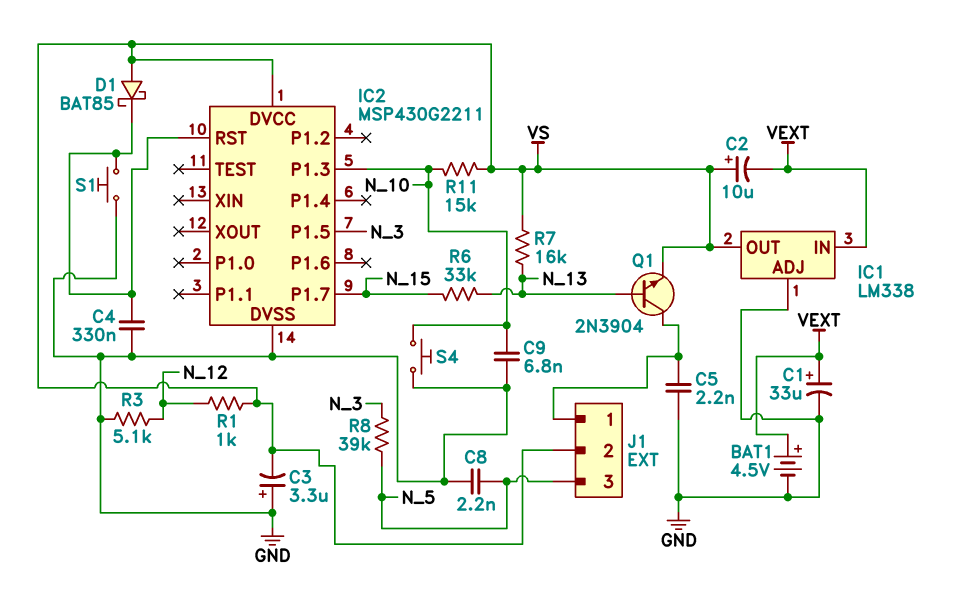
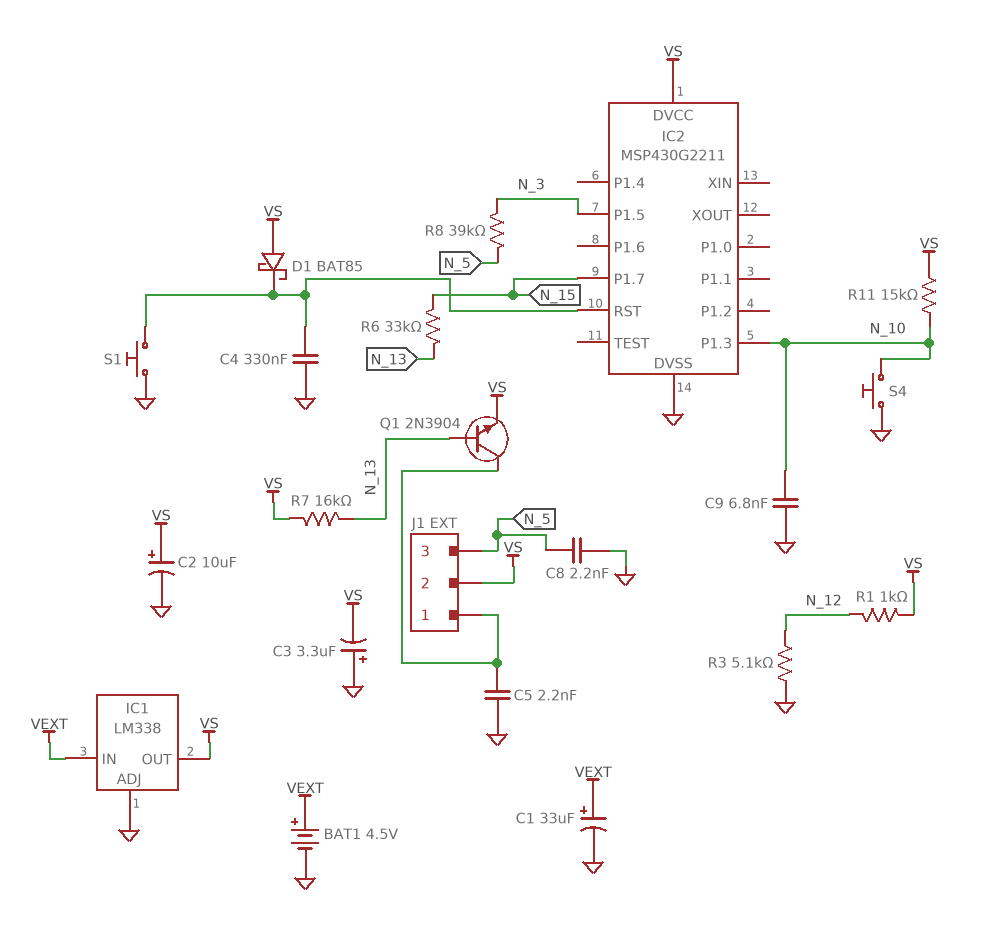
C2: 10uF (plus VS, minus VEXT) -> 10uF (plus VS, minus GND)

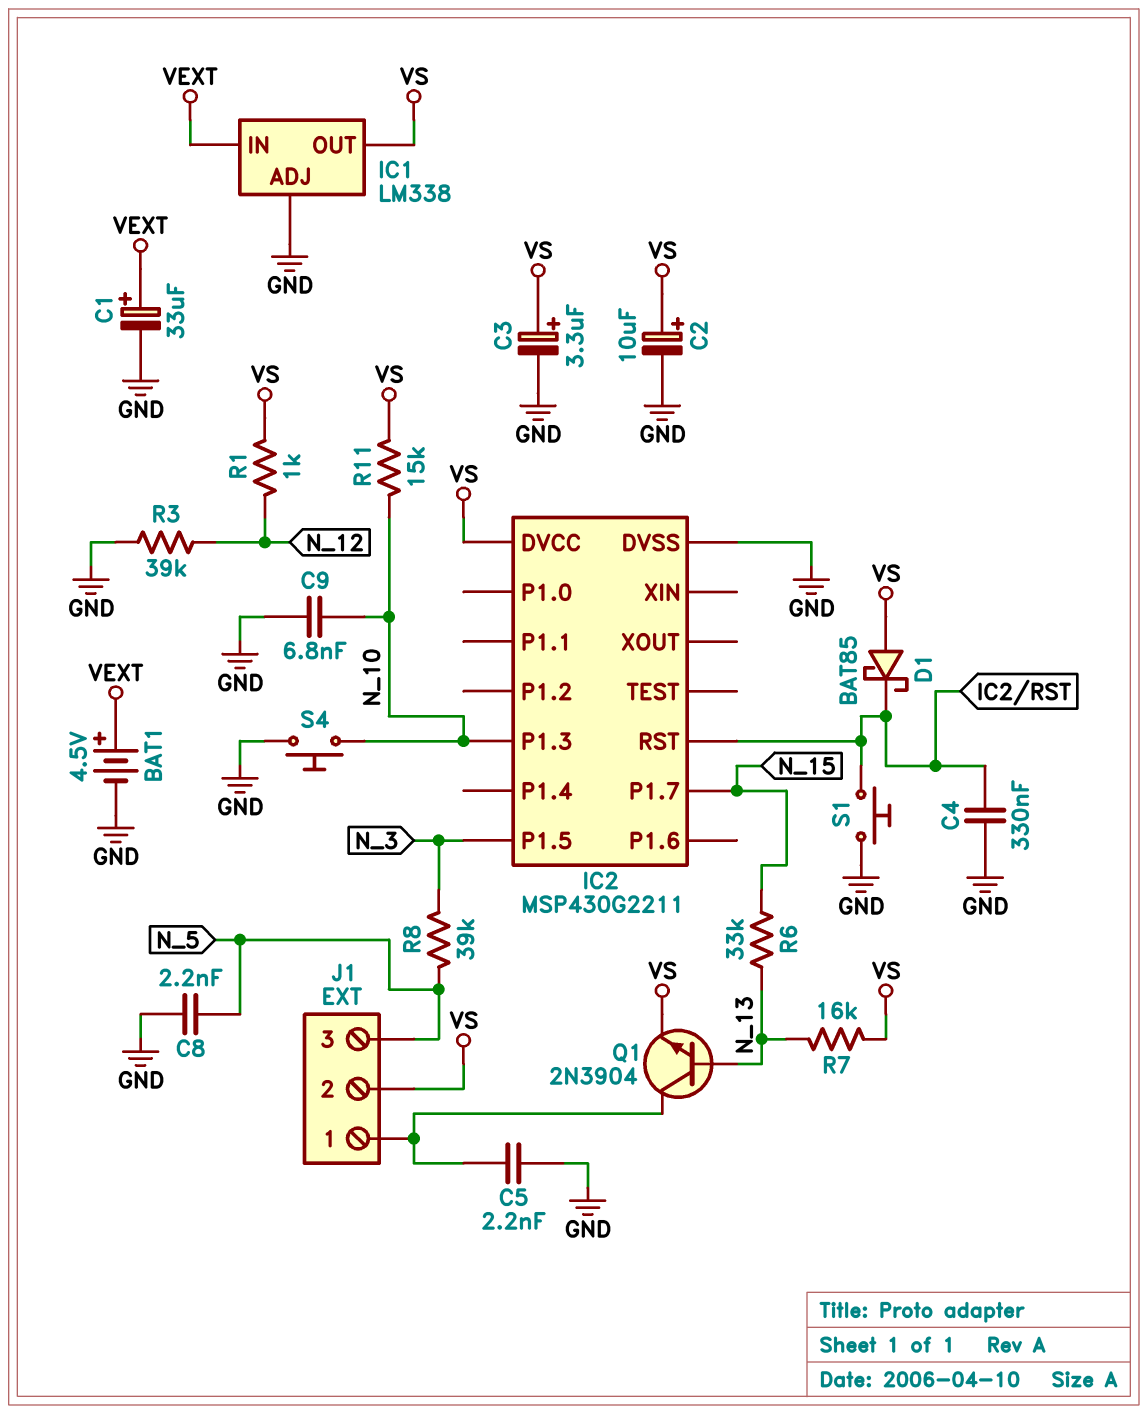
C3: 3.3uF (plus GND, minus VS) -> 3.3uF (plus VS, minus GND)
R3: 5.1k (GND, N_12) -> 39k (GND, N_12)

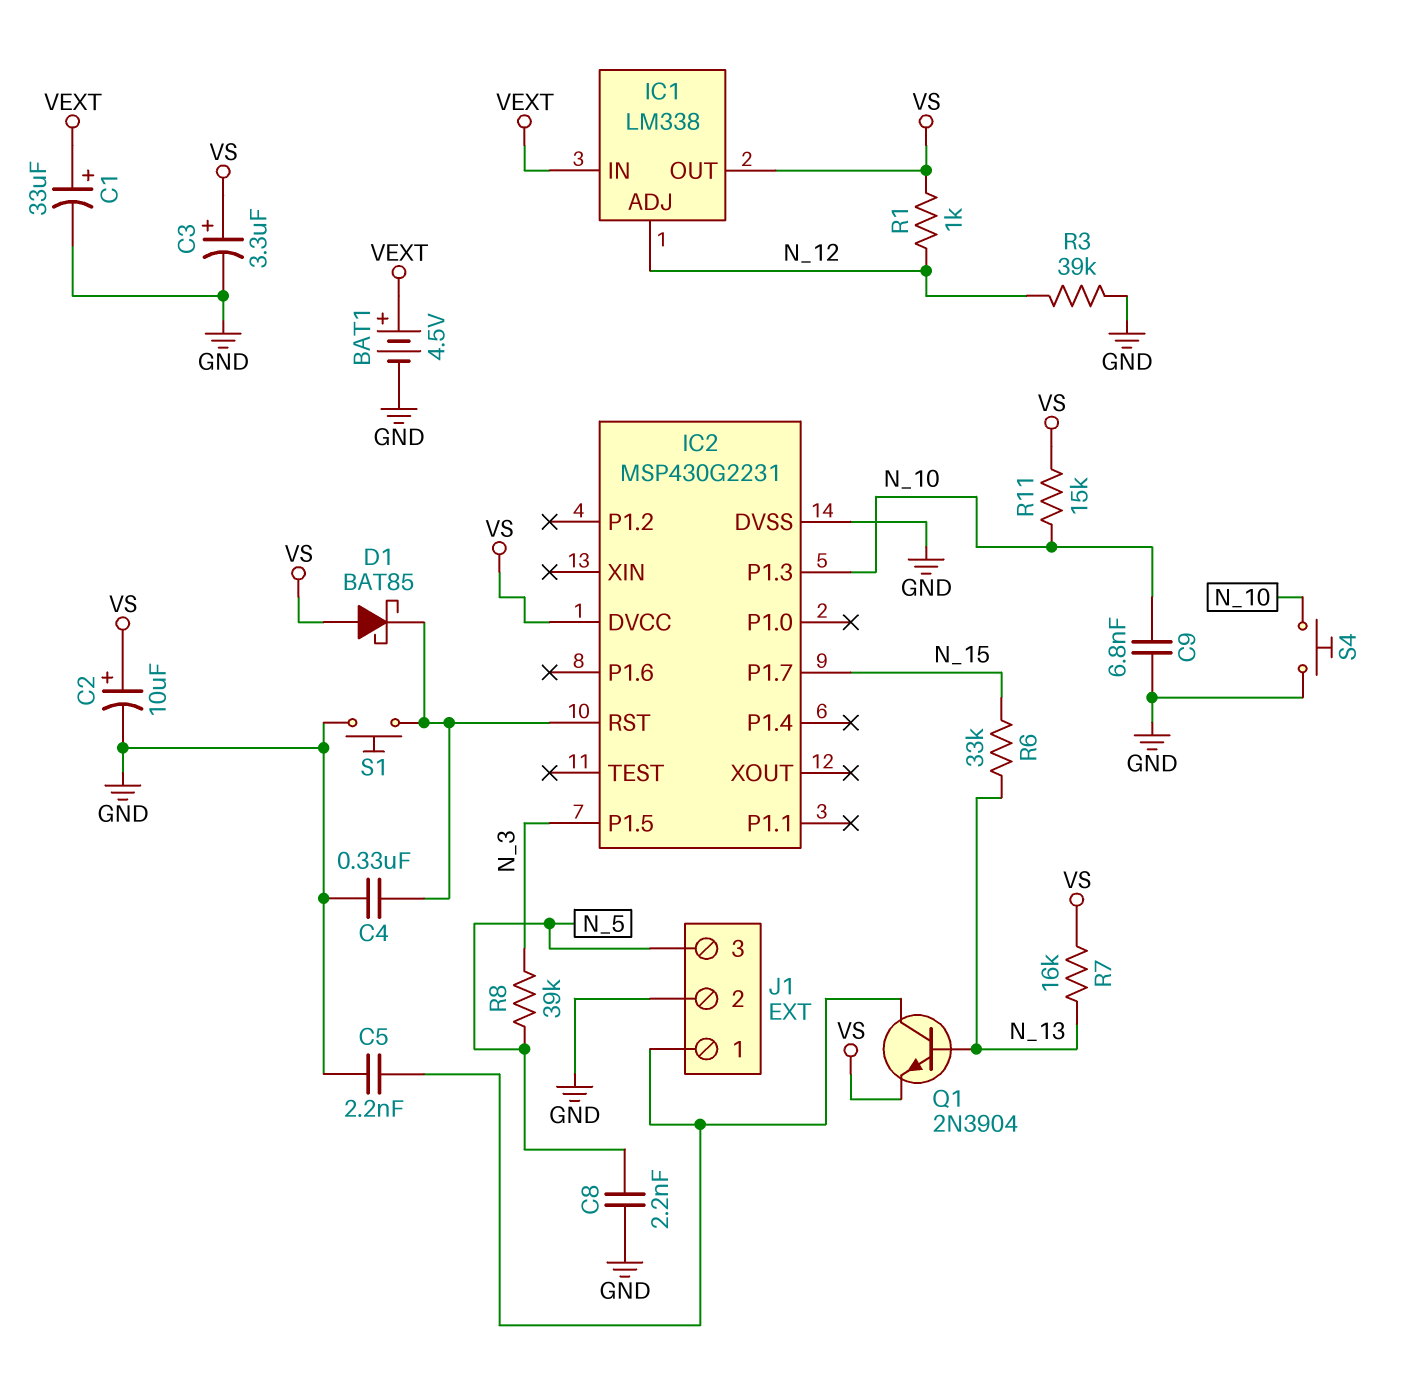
IC1 pin ADJ: GND -> N_12
IC2: MSP430G2211 -> MSP430G2231
J1 pin 2: VS -> GND

